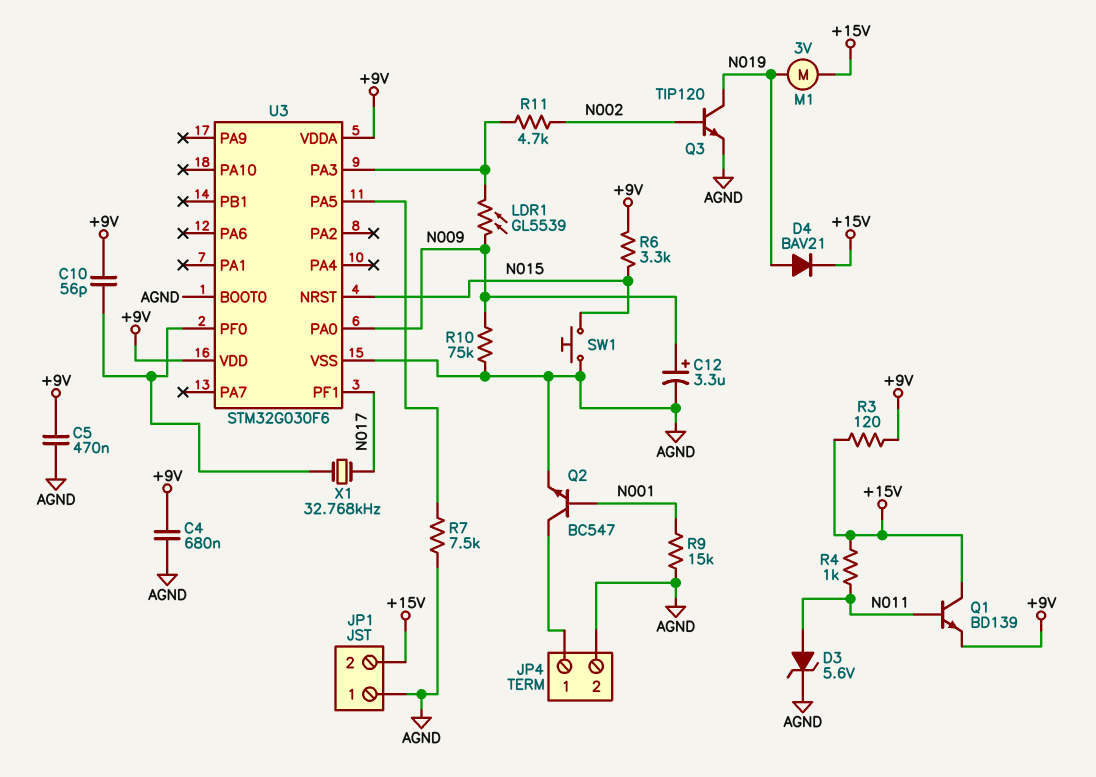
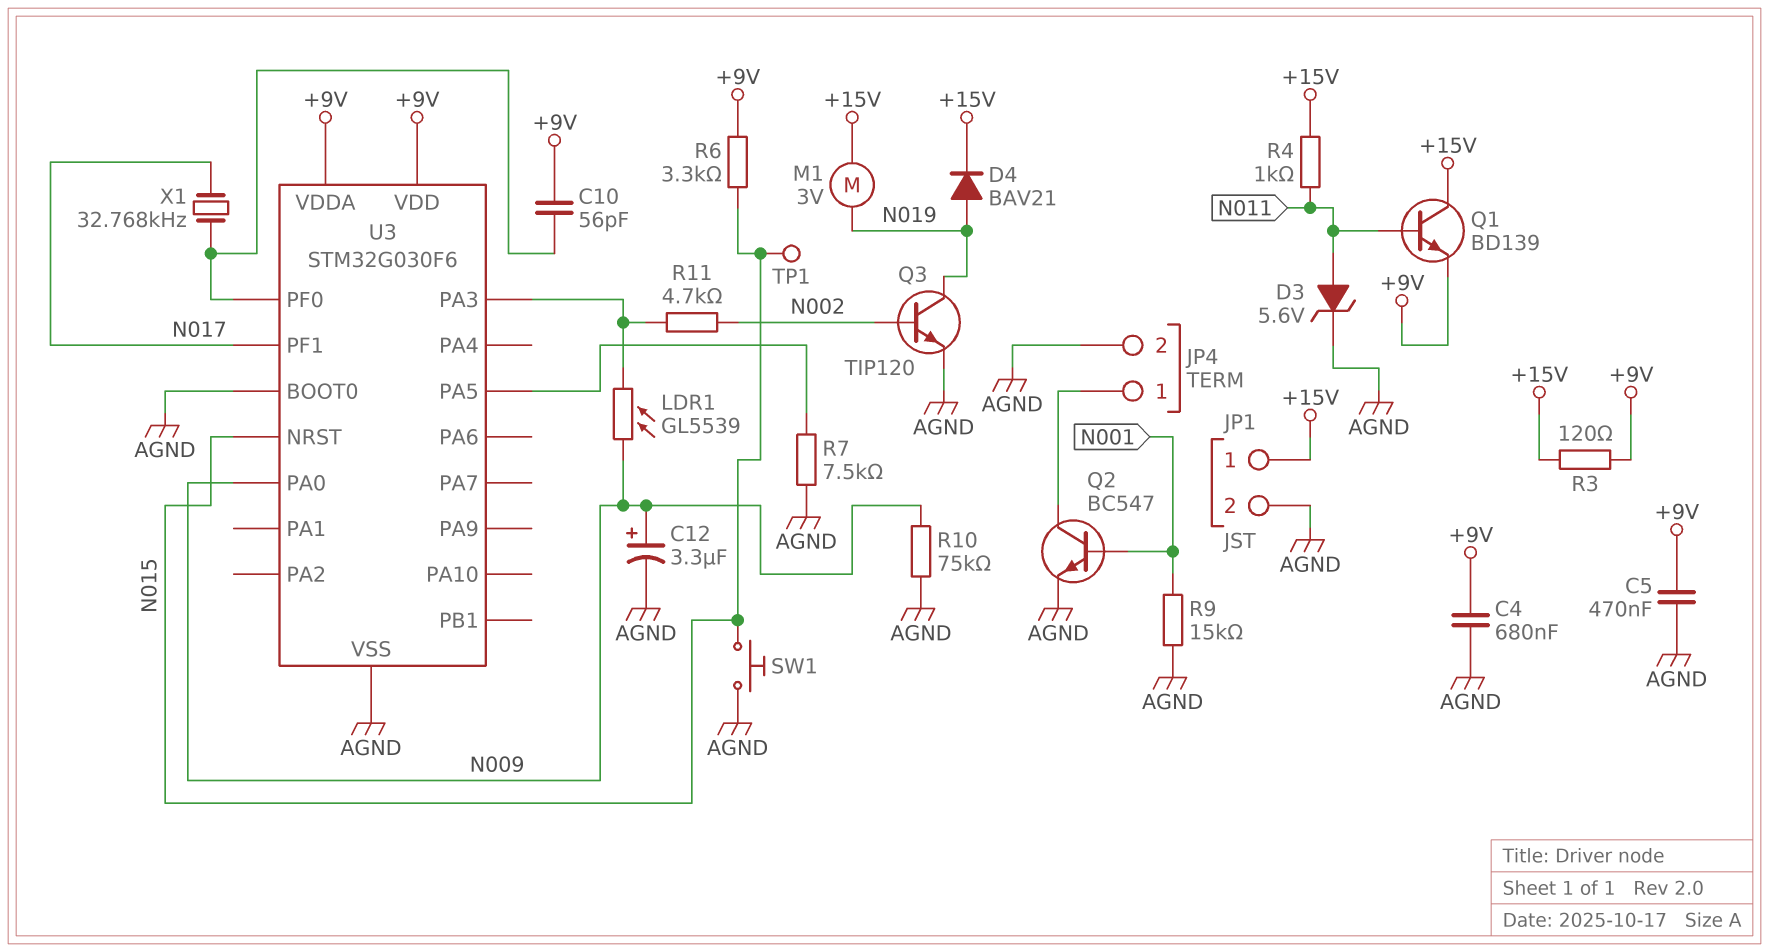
JP1 pin 1: AGND -> +15V
JP1 pin 2: +15V -> AGND
TP1: none -> test point (N015)

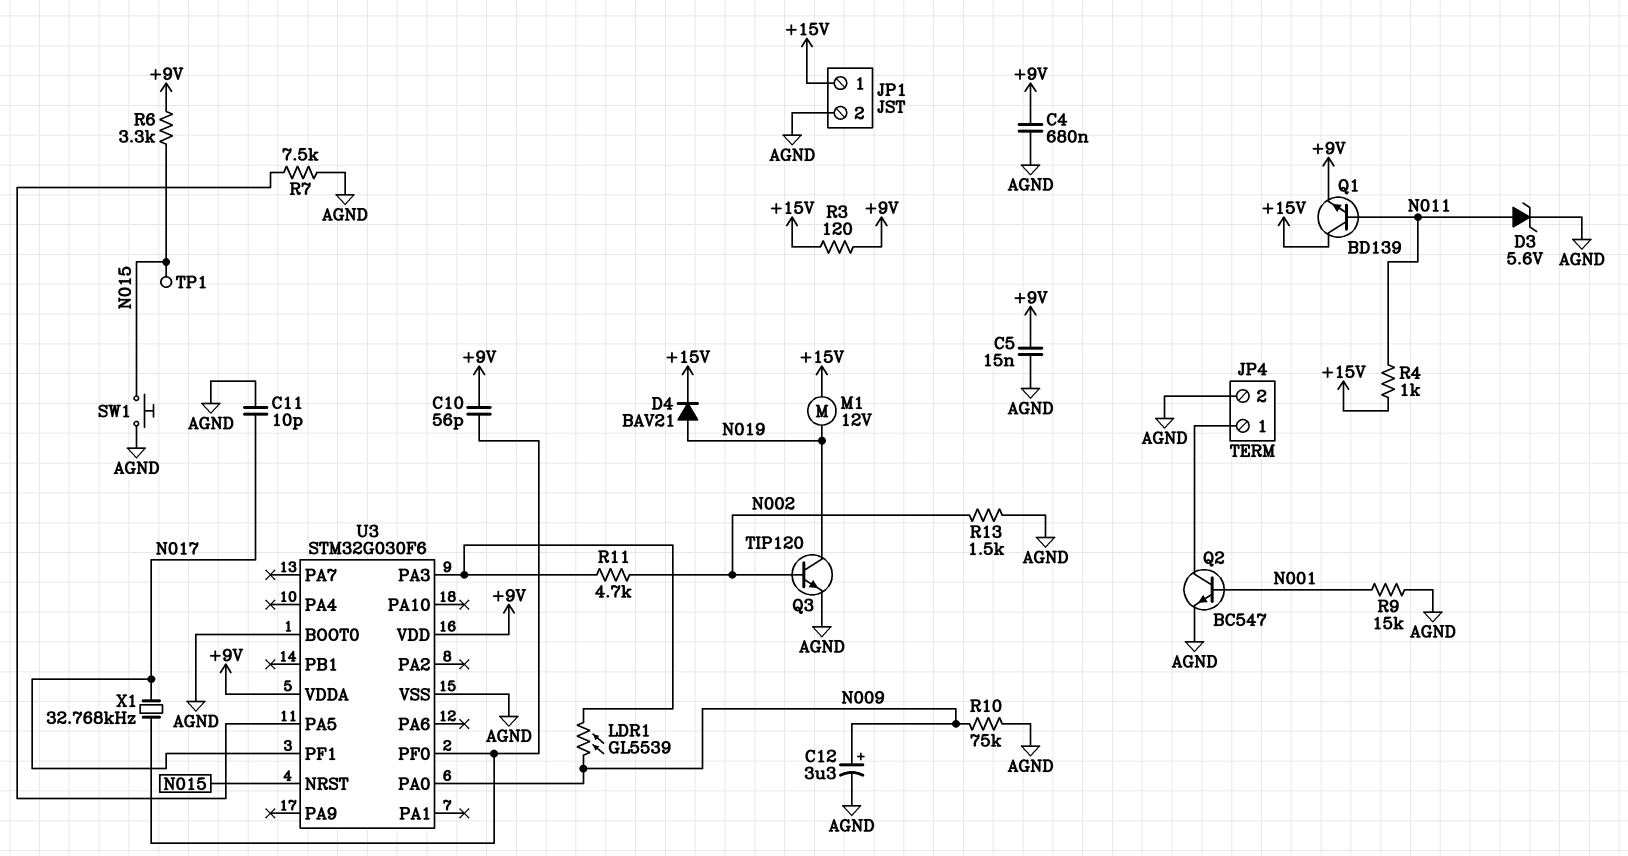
C5: 470nF (+9V, AGND) -> 15nF (+9V, AGND)
C11: none -> 10pF (AGND, N017)
M1: motor 3V (+15V, N019) -> motor 12V (+15V, N019)
R13: none -> 1.5k (AGND, N002)

